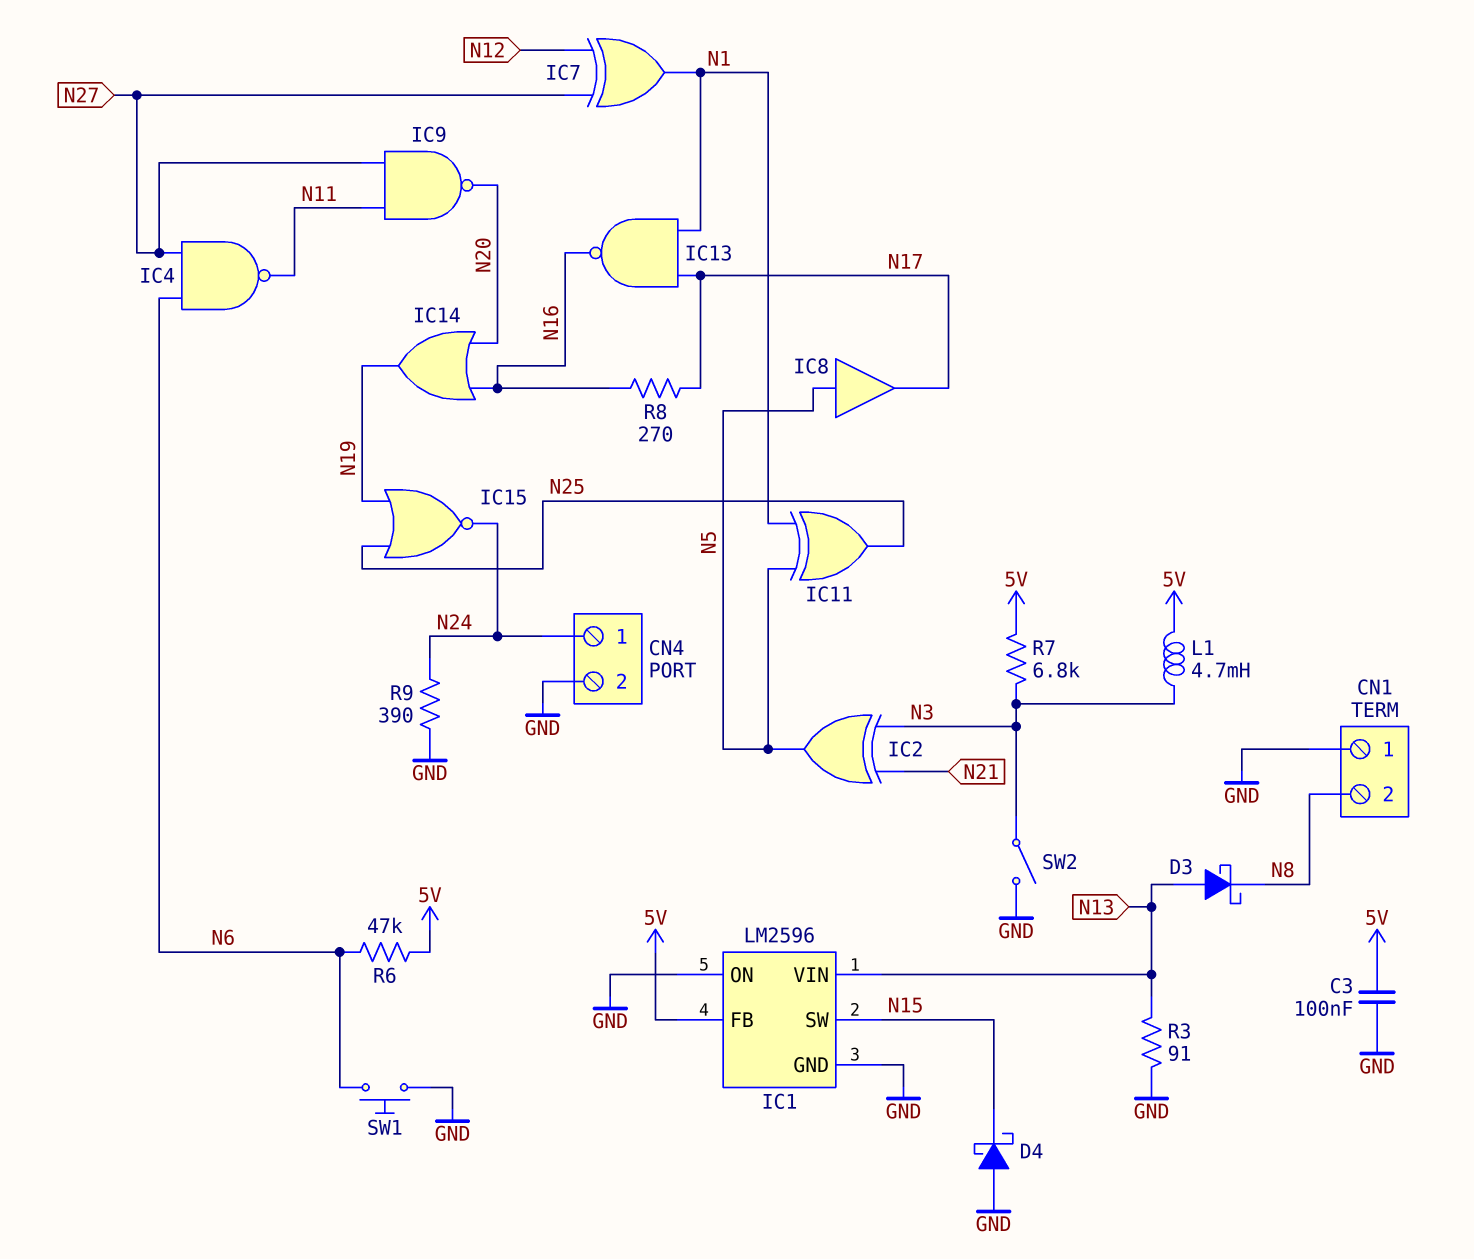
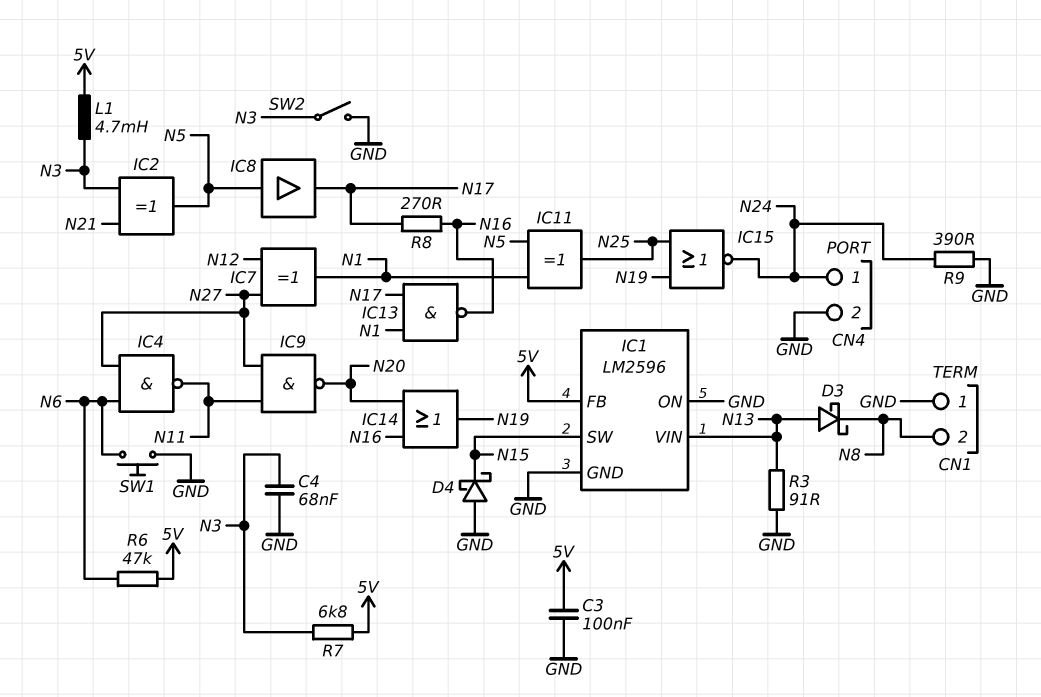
C4: none -> 68nF (GND, N3)

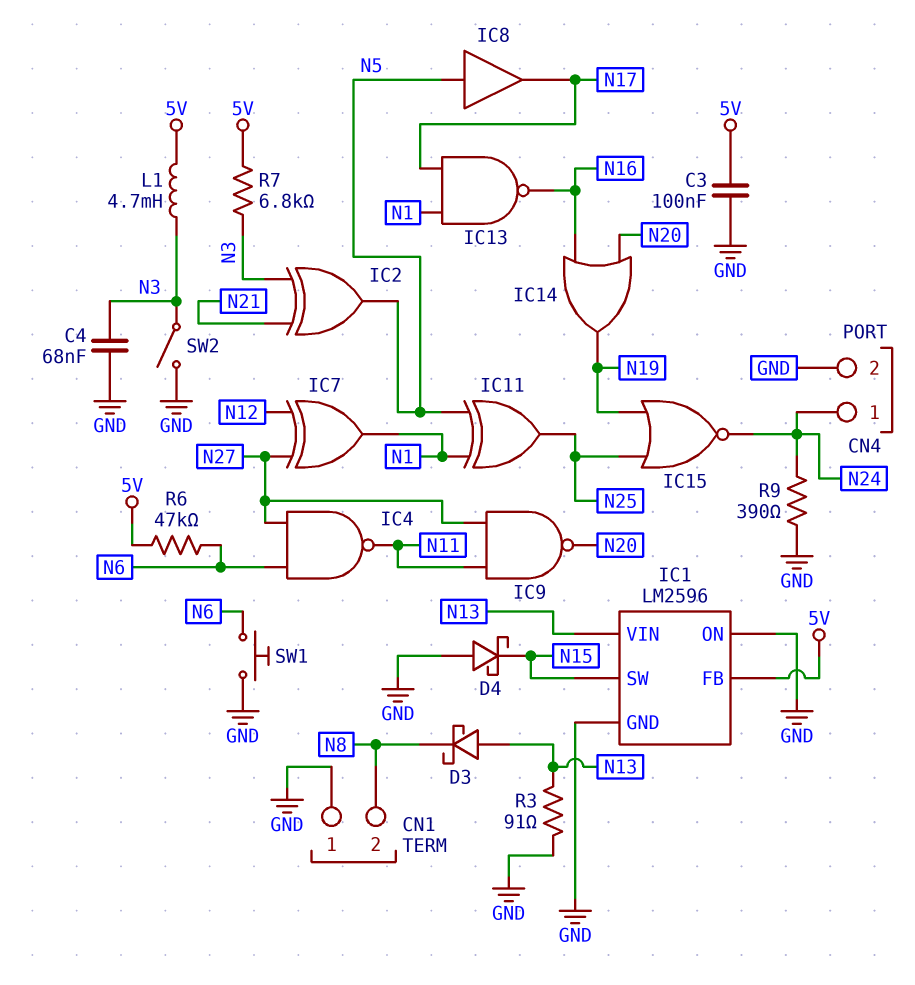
R8: 270 (N16, N17) -> none

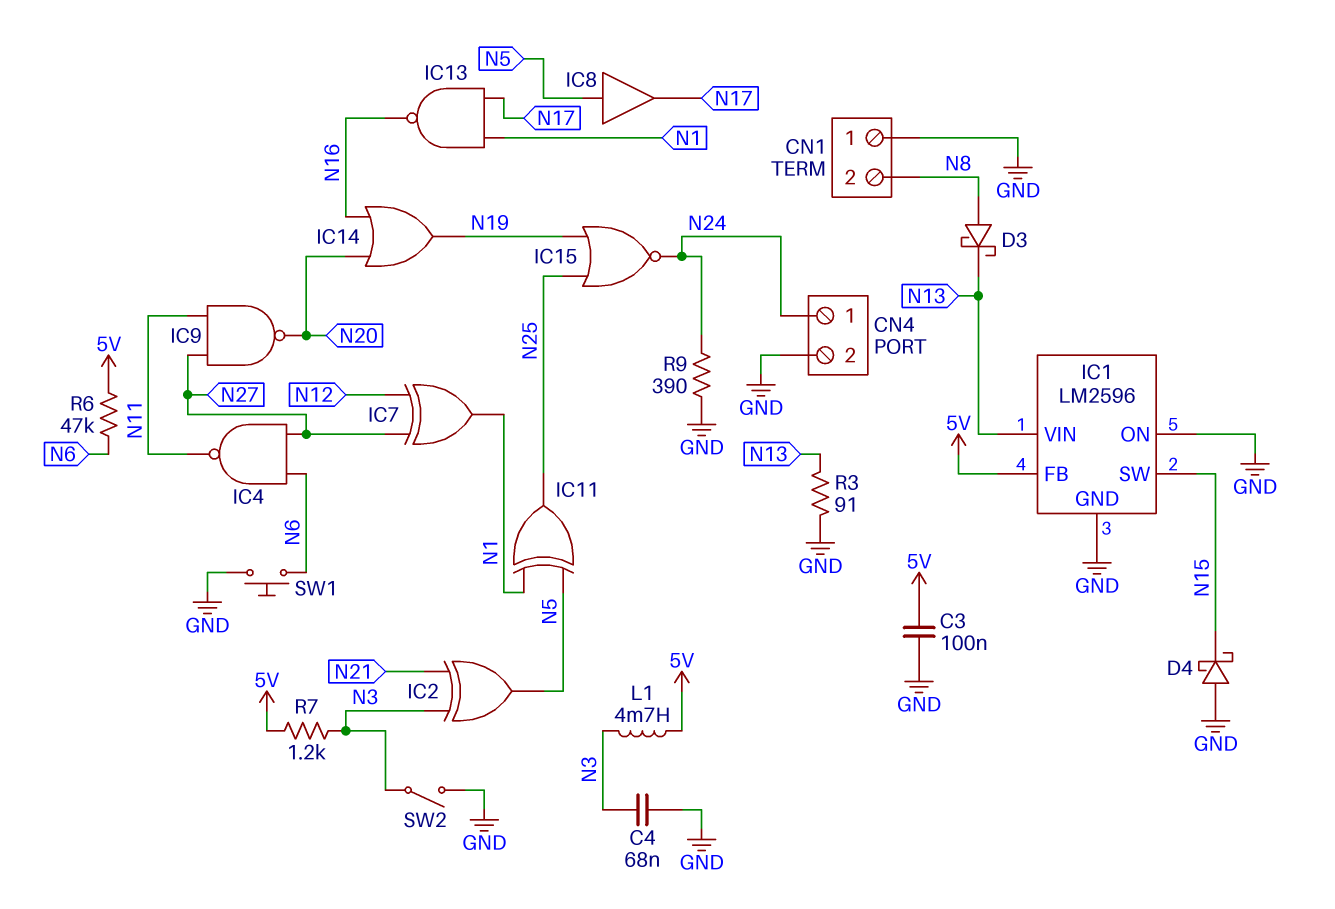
D3: schottky (A N13, K N8) -> schottky (A N8, K N13)
R7: 6.8k (5V, N3) -> 1.2k (5V, N3)

